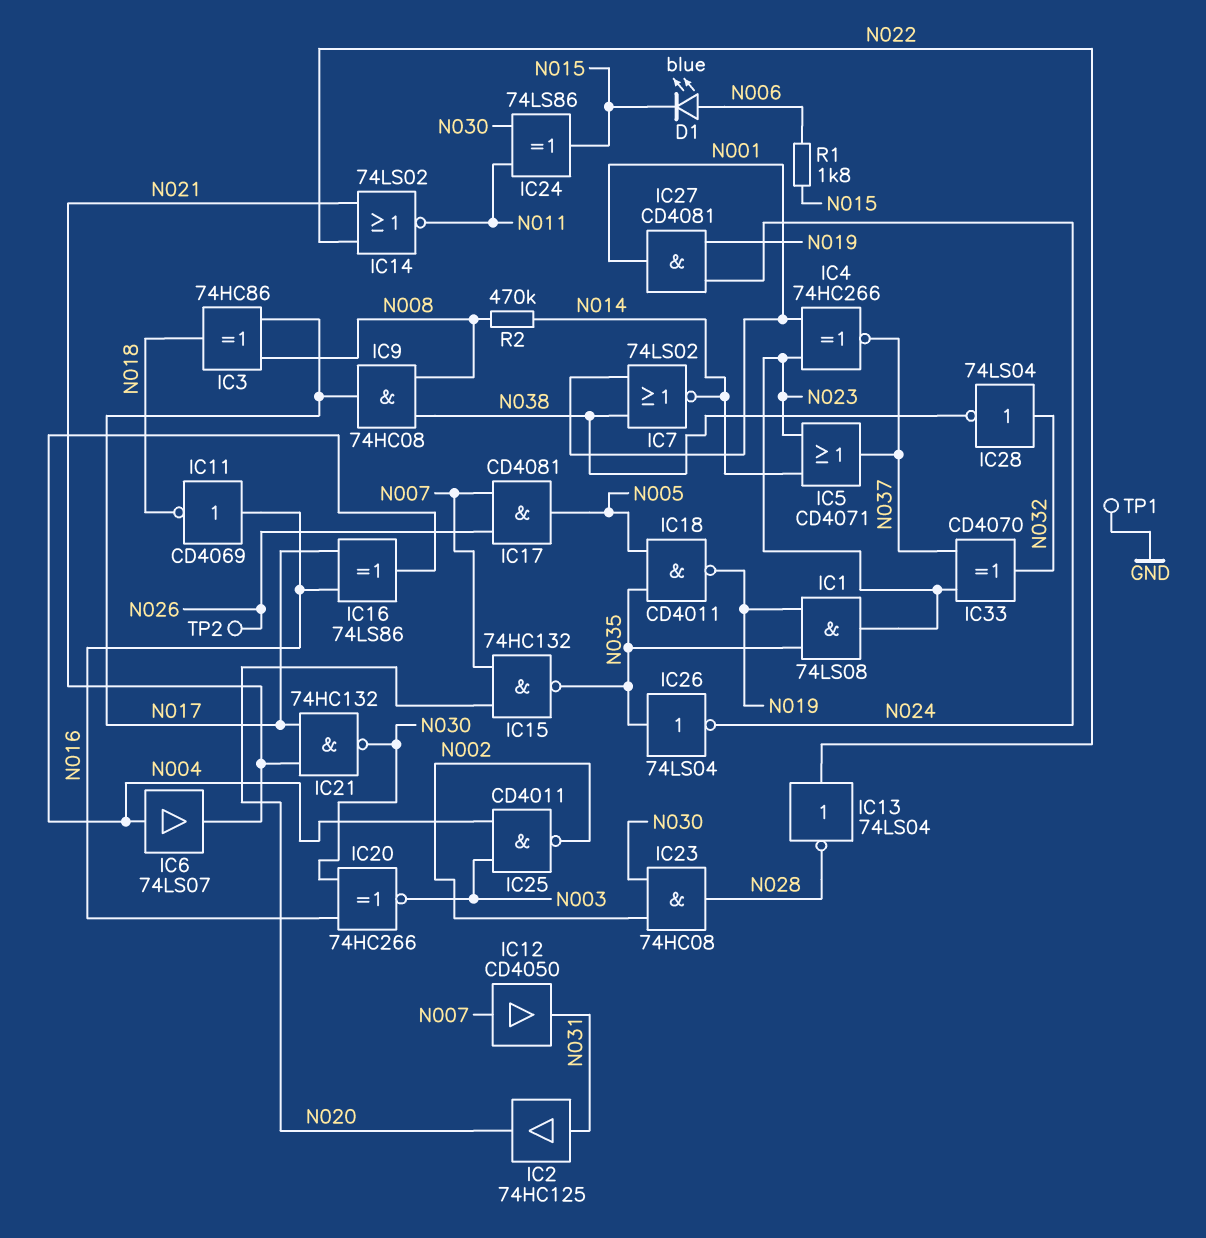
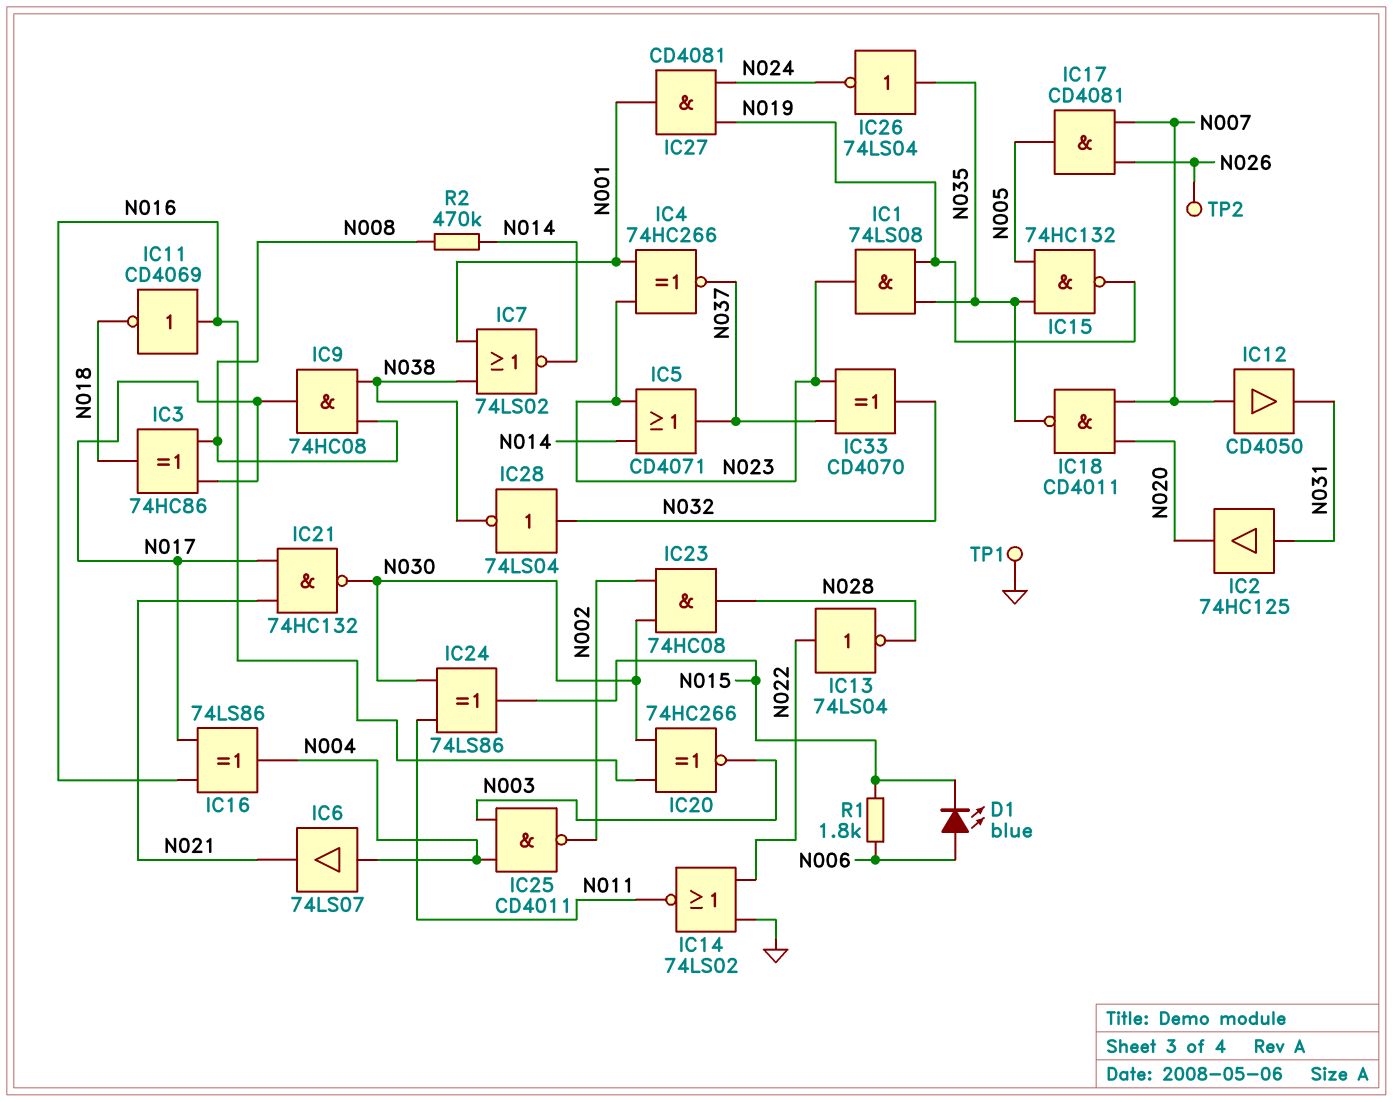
IC14: NOR 74LS02 (in N021, in N022, out N011) -> NOR 74LS02 (in GND, in N022, out N011)
IC15: NAND 74HC132 (in N007, in N020, out N035) -> NAND 74HC132 (in N005, in N035, out N019)
IC18: NAND CD4011 (in N005, in N035, out N019) -> NAND CD4011 (in N007, in N020, out N035)

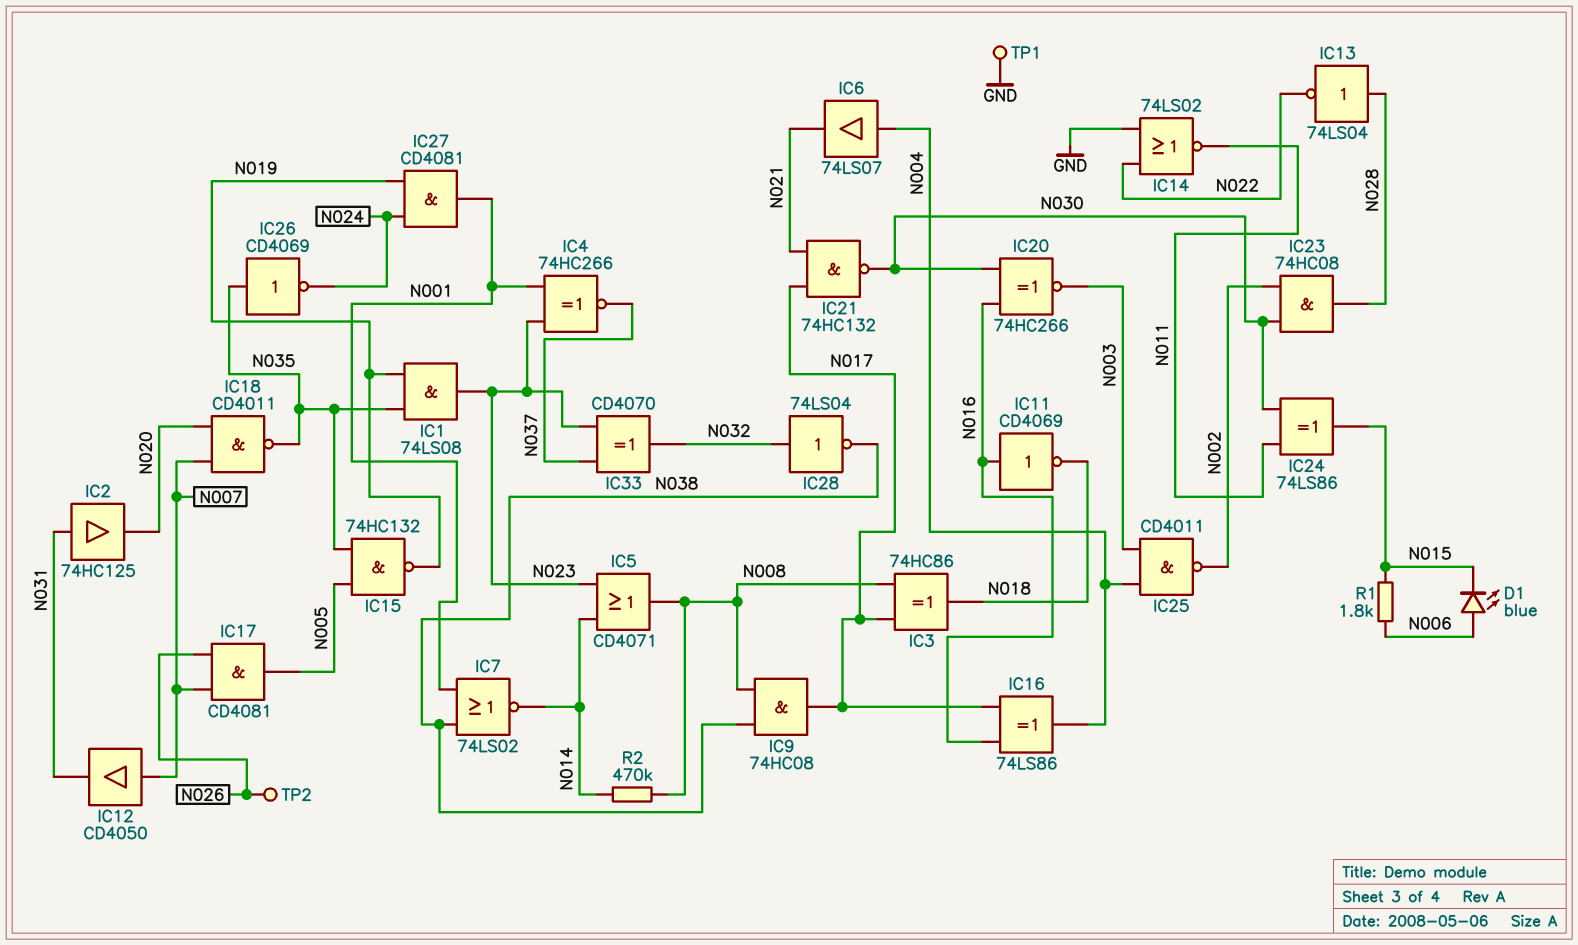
IC5: OR CD4071 (in N014, in N023, out N037) -> OR CD4071 (in N014, in N023, out N008)
IC13: NOT 74LS04 (in N022, out N028) -> NOT 74LS04 (in N028, out N022)
IC26: NOT 74LS04 (in N035, out N024) -> NOT CD4069 (in N035, out N024)

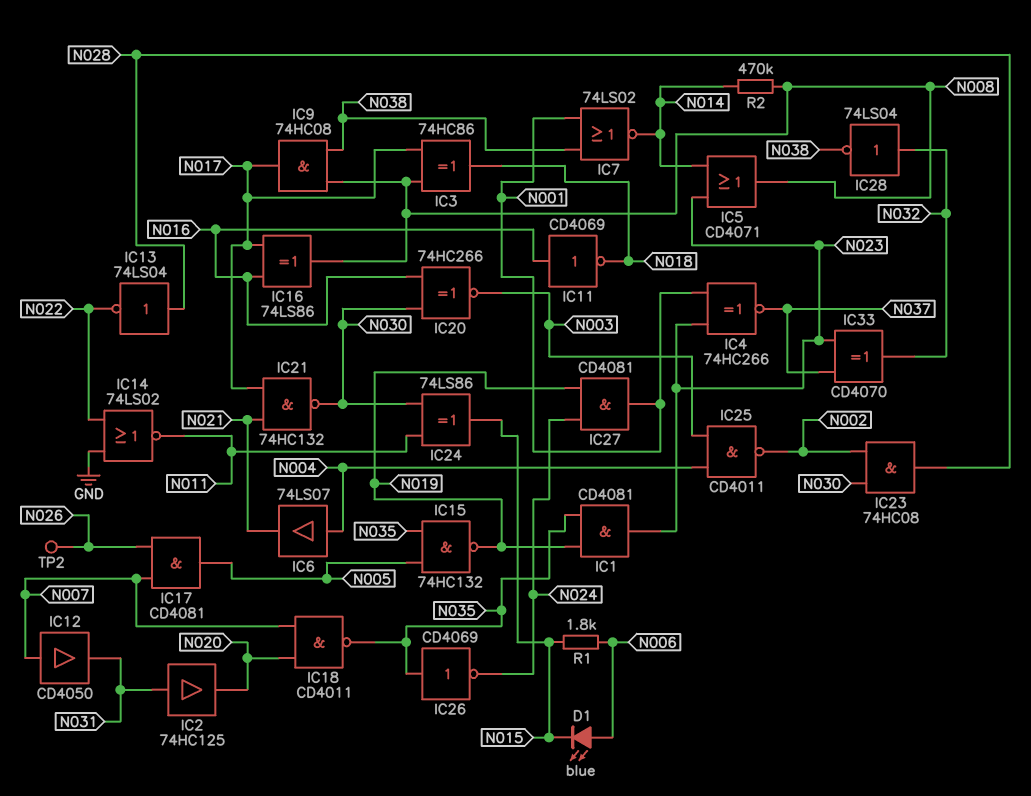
IC1: AND 74LS08 (in N019, in N035, out N023) -> AND CD4081 (in N019, in N035, out N023)
IC16: XOR 74LS86 (in N016, in N017, out N004) -> XOR 74LS86 (in N016, in N017, out N008)
TP1: test point (GND) -> none

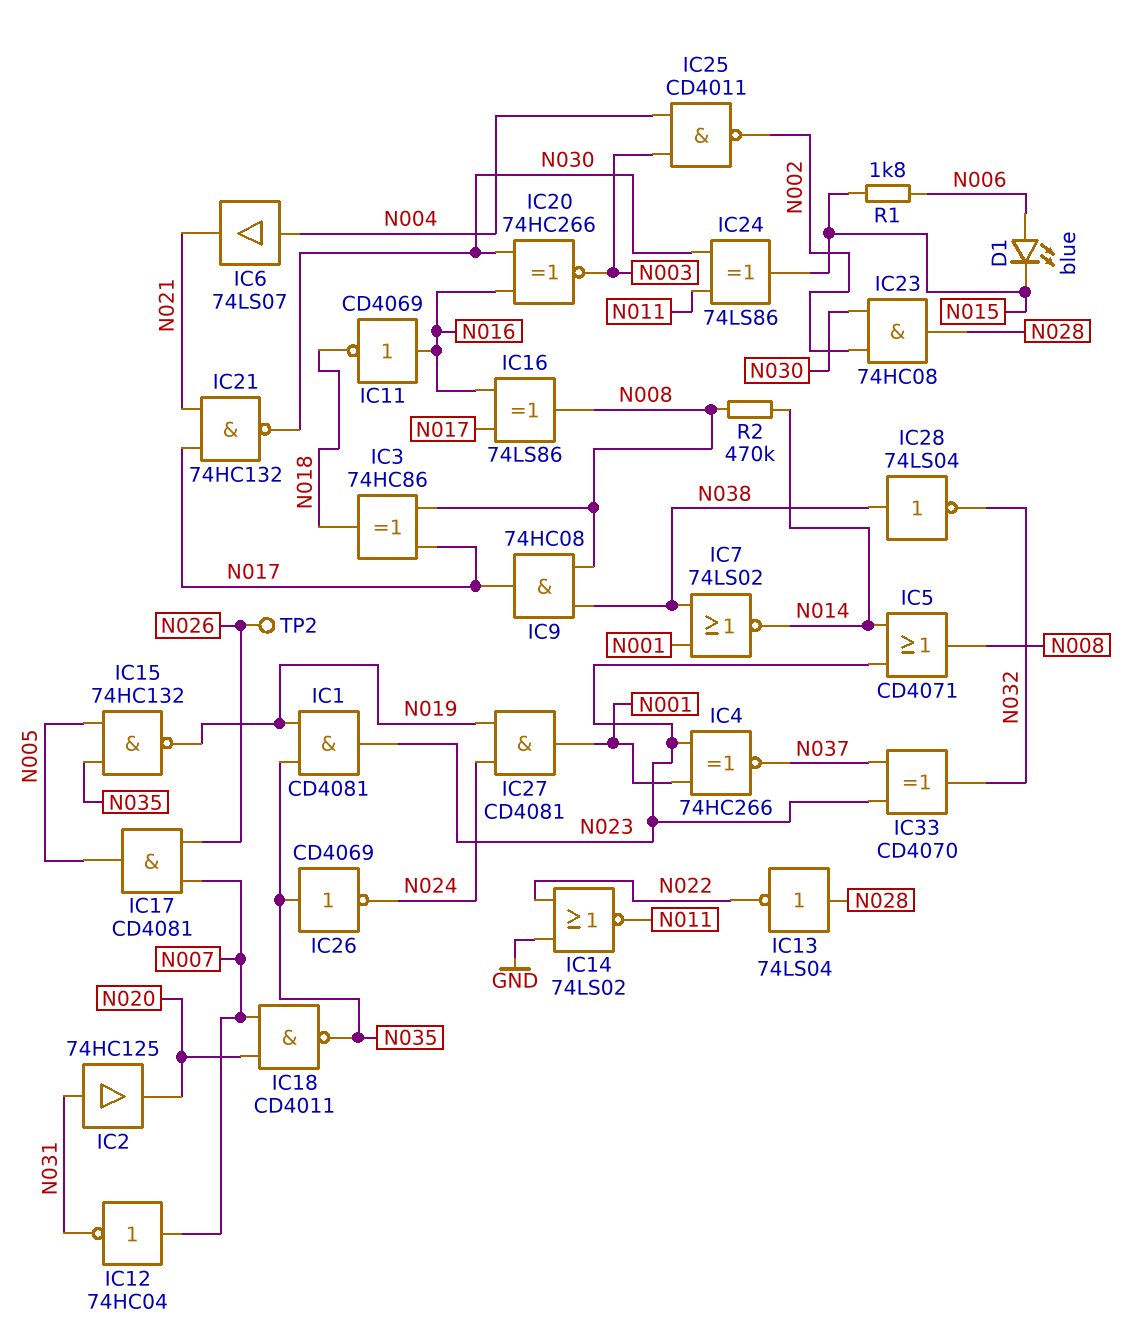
IC12: buffer CD4050 (in N007, out N031) -> NOT 74HC04 (in N007, out N031)
IC28: NOT 74LS04 (in N032, out N038) -> NOT 74LS04 (in N038, out N032)

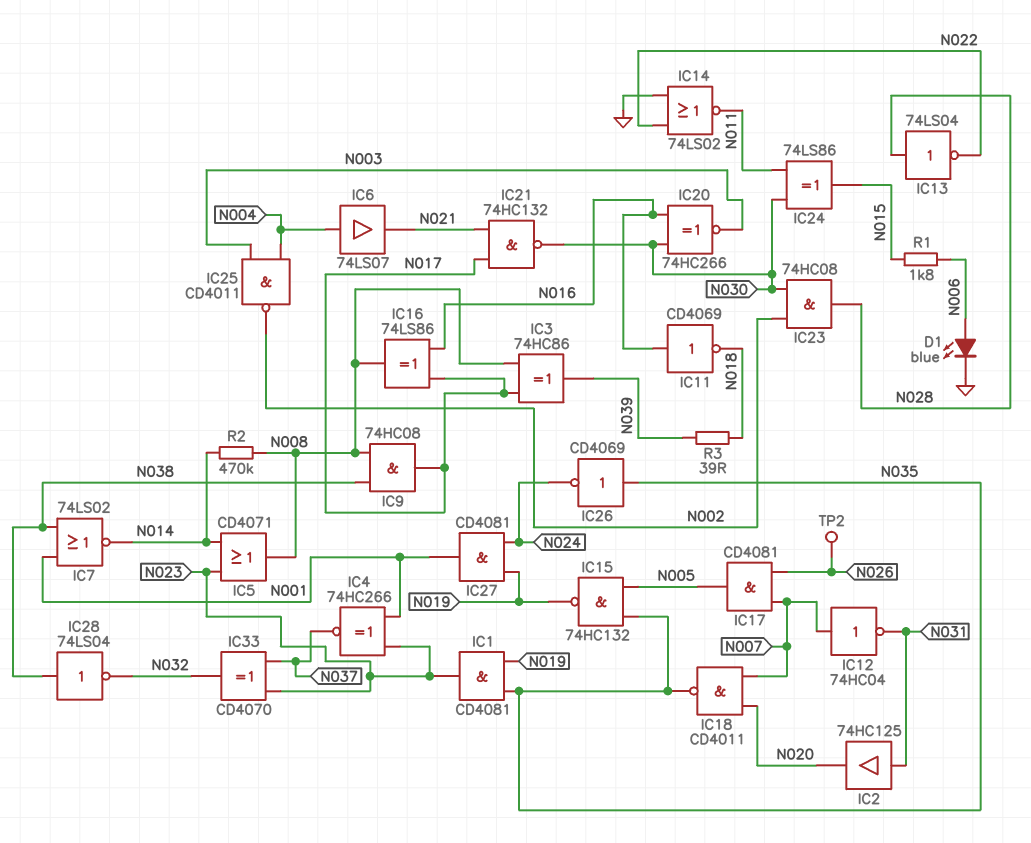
D1: LED blue (A N006, K N015) -> LED blue (A N006, K GND)
IC3: XOR 74HC86 (in N008, in N017, out N018) -> XOR 74HC86 (in N008, in N017, out N039)
R3: none -> 39 (N018, N039)

